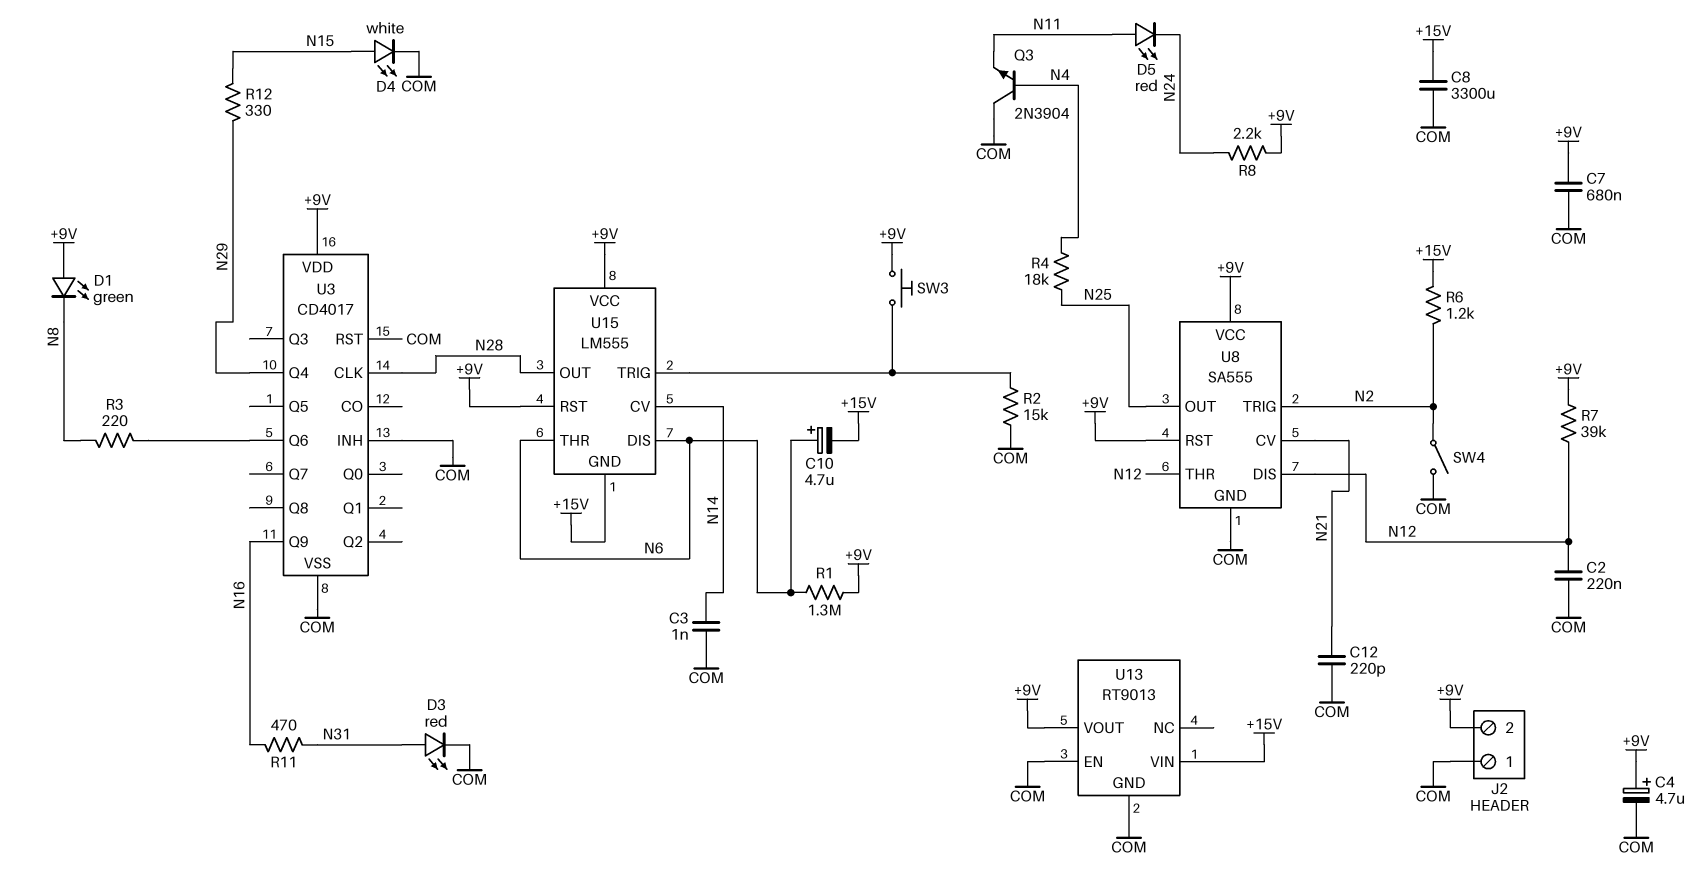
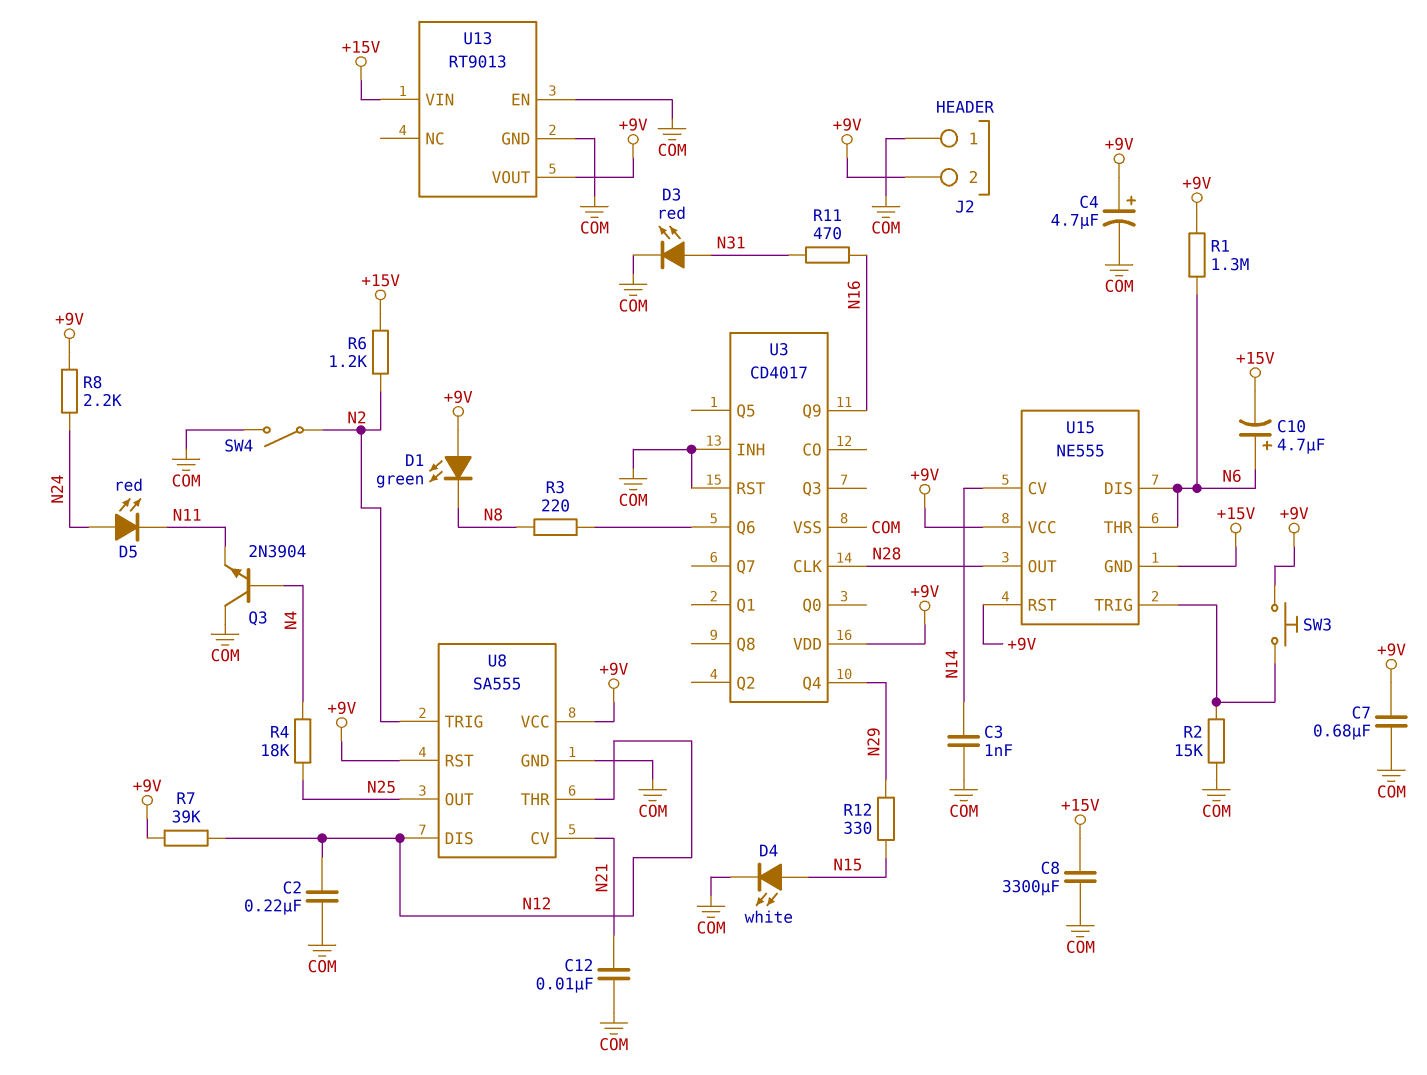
C12: 220pF (COM, N21) -> 10nF (COM, N21)
D5: LED red (A N11, K N24) -> LED red (A N24, K N11)
U15: LM555 -> NE555

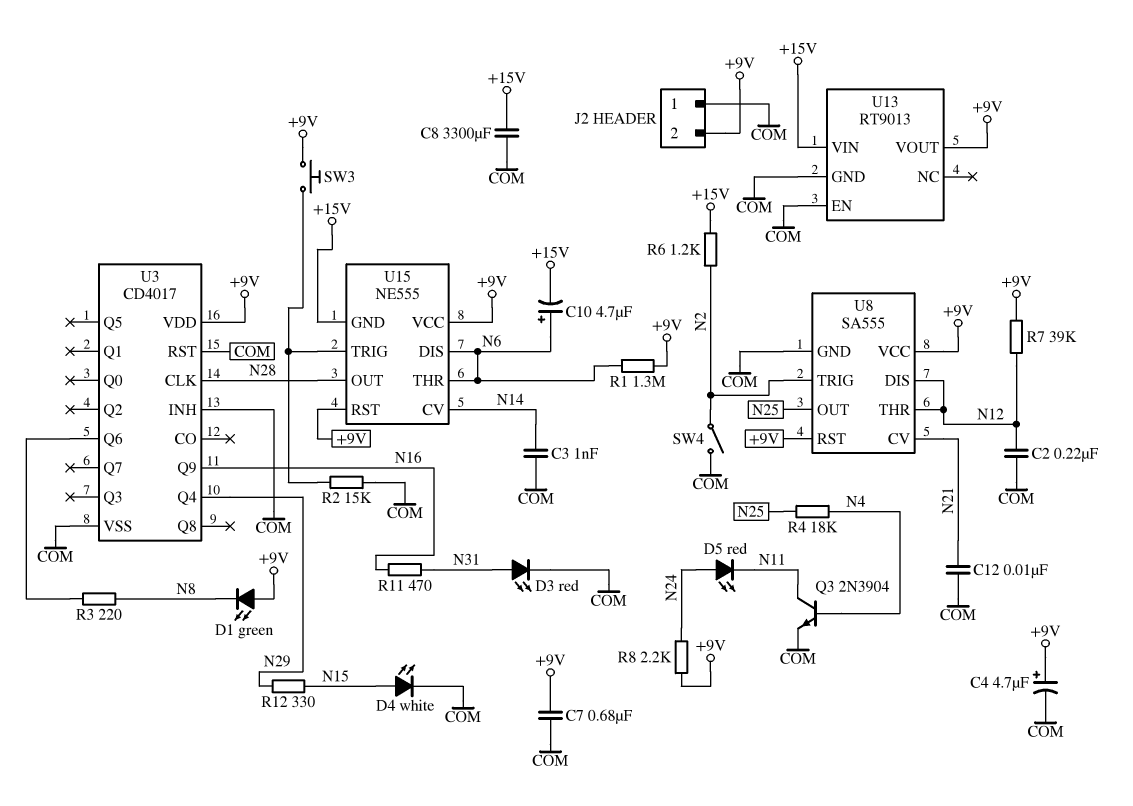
Q3: NPN 2N3904 (B N4, C COM, E N11) -> NPN 2N3904 (B N4, C N11, E COM)

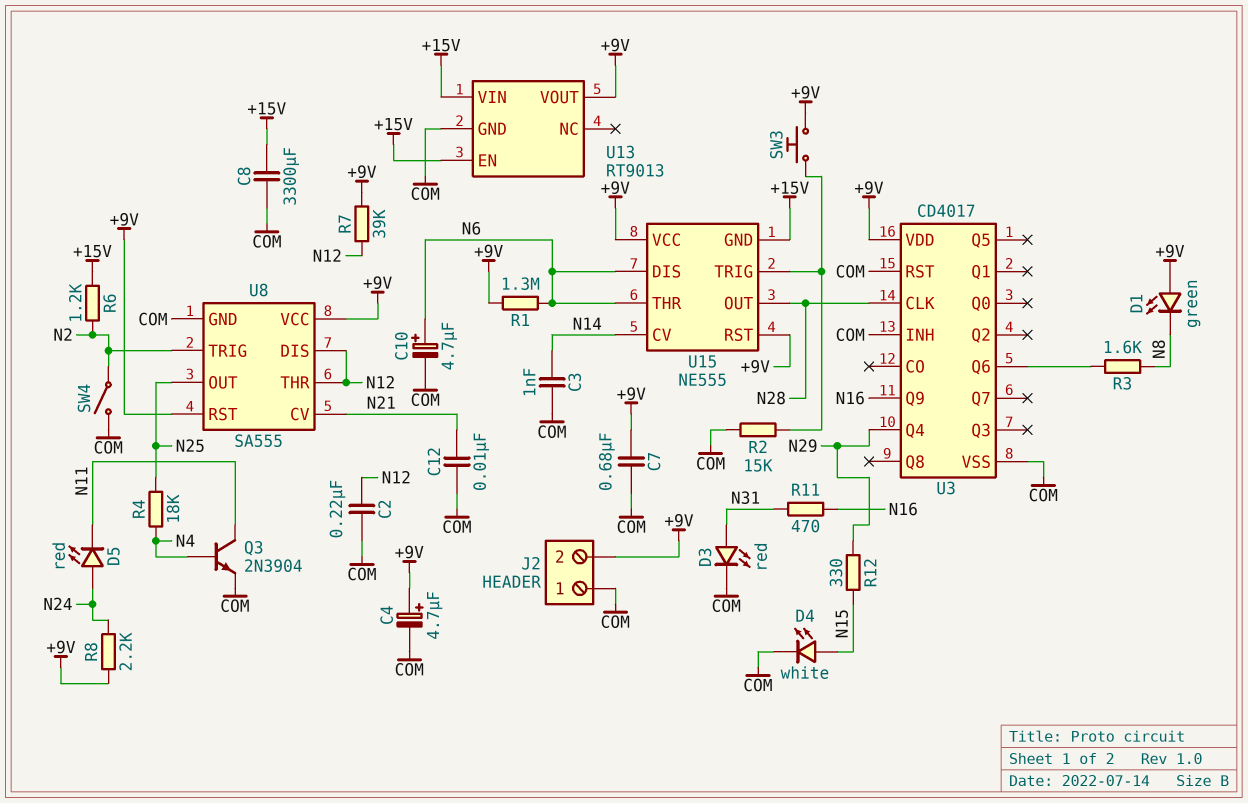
C10: 4.7uF (plus N6, minus +15V) -> 4.7uF (plus N6, minus COM)
R3: 220 (N8, U3/Q6) -> 1.6k (N8, U3/Q6)
U13 pin EN: COM -> +15V

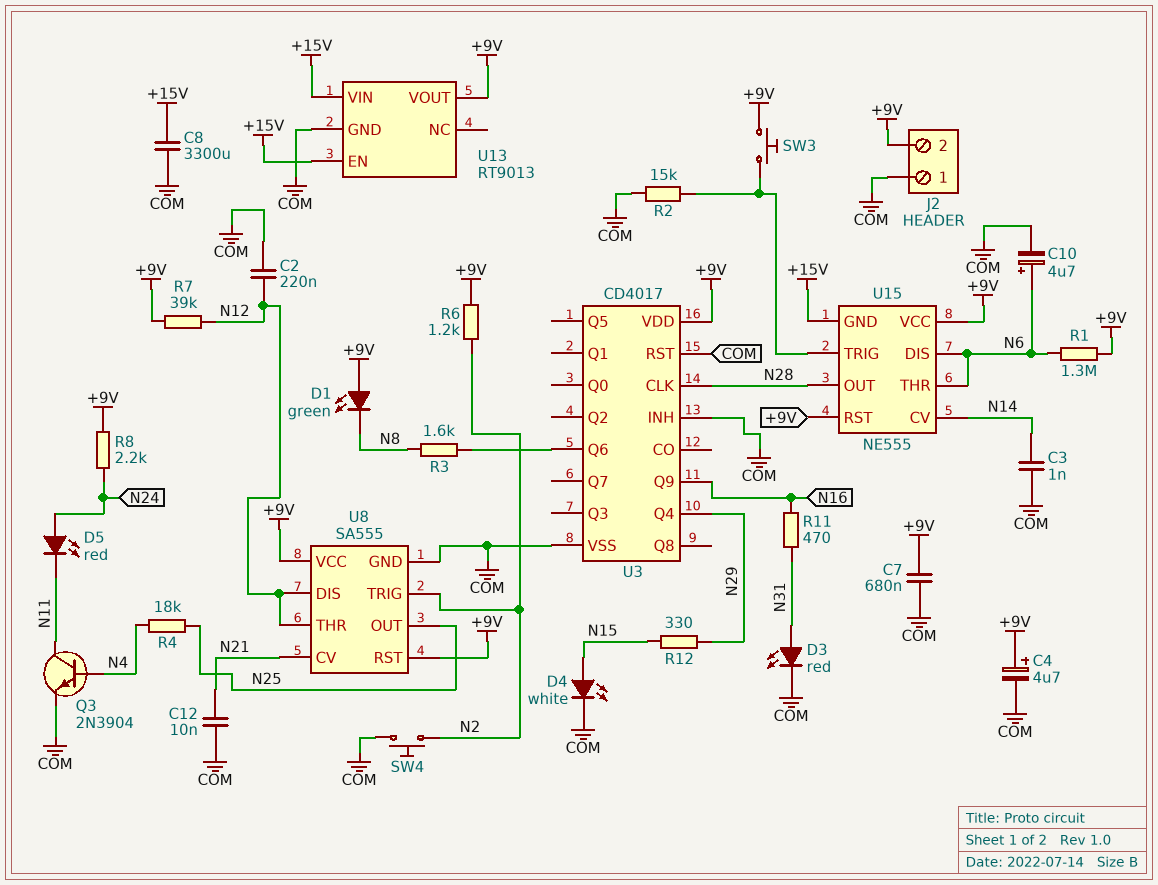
R6: 1.2k (+15V, N2) -> 1.2k (+9V, N2)
SW4: switch (COM, N2) -> button (COM, N2)

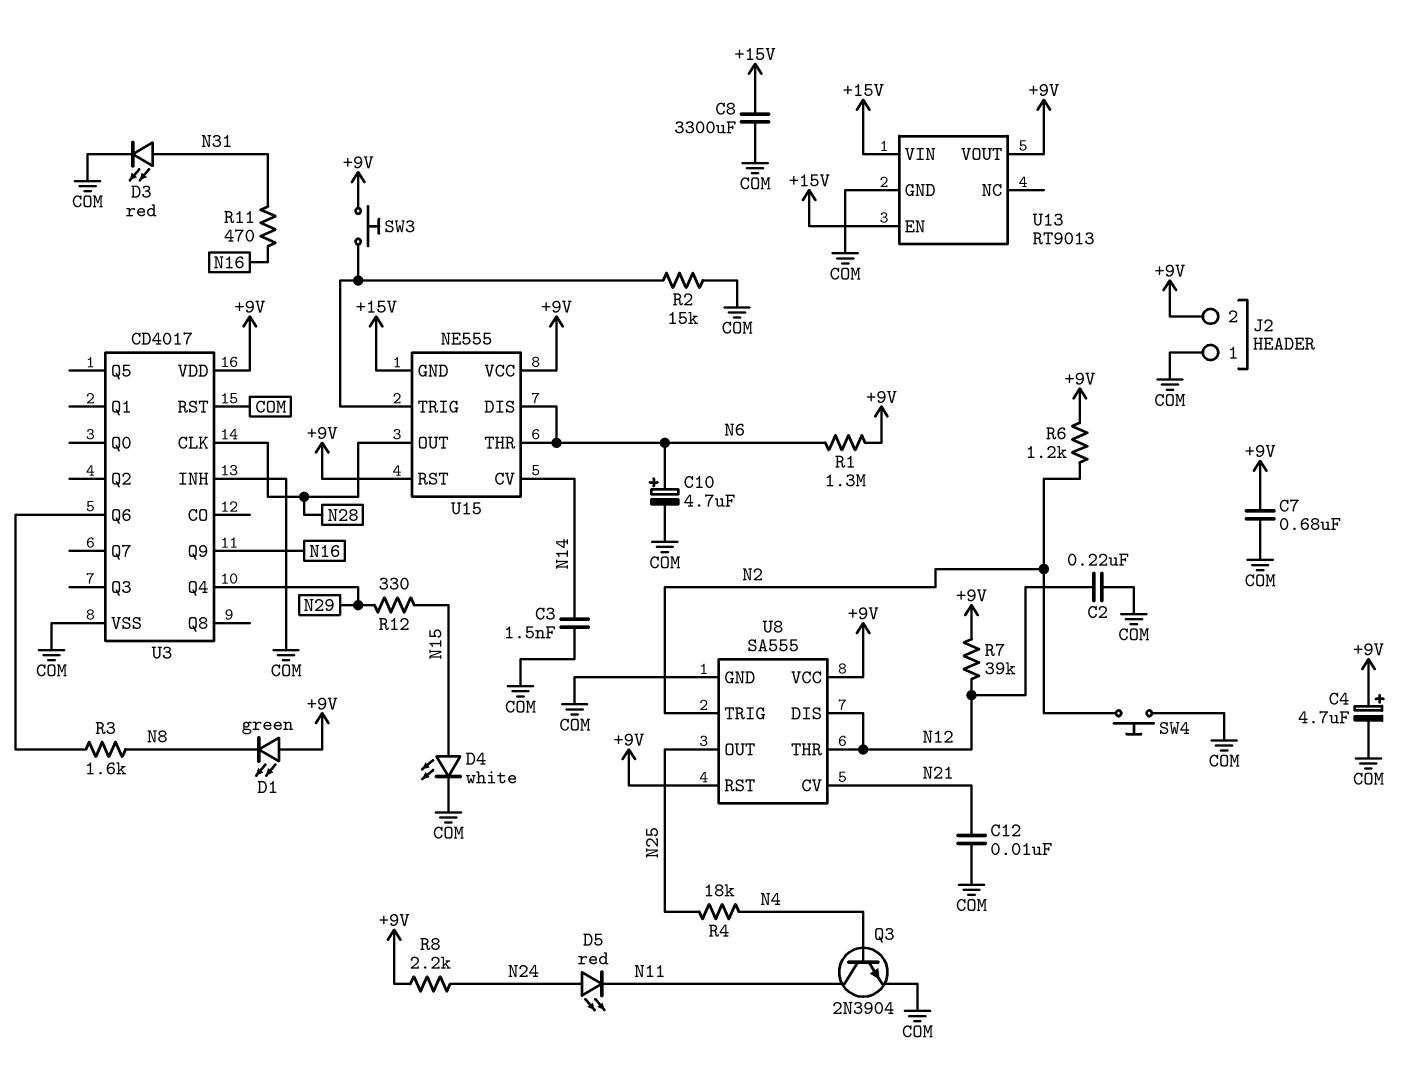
C3: 1nF (COM, N14) -> 1.5nF (COM, N14)

